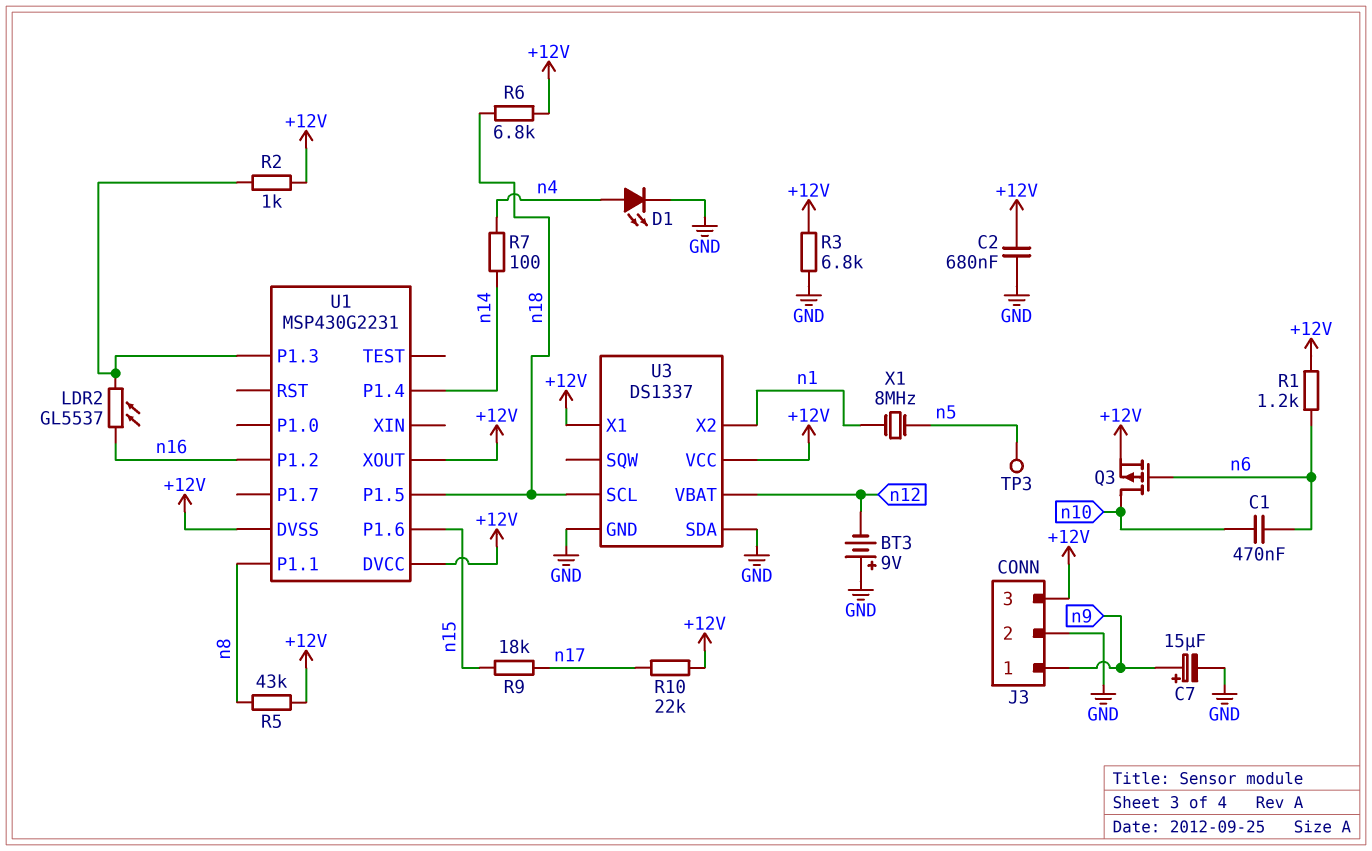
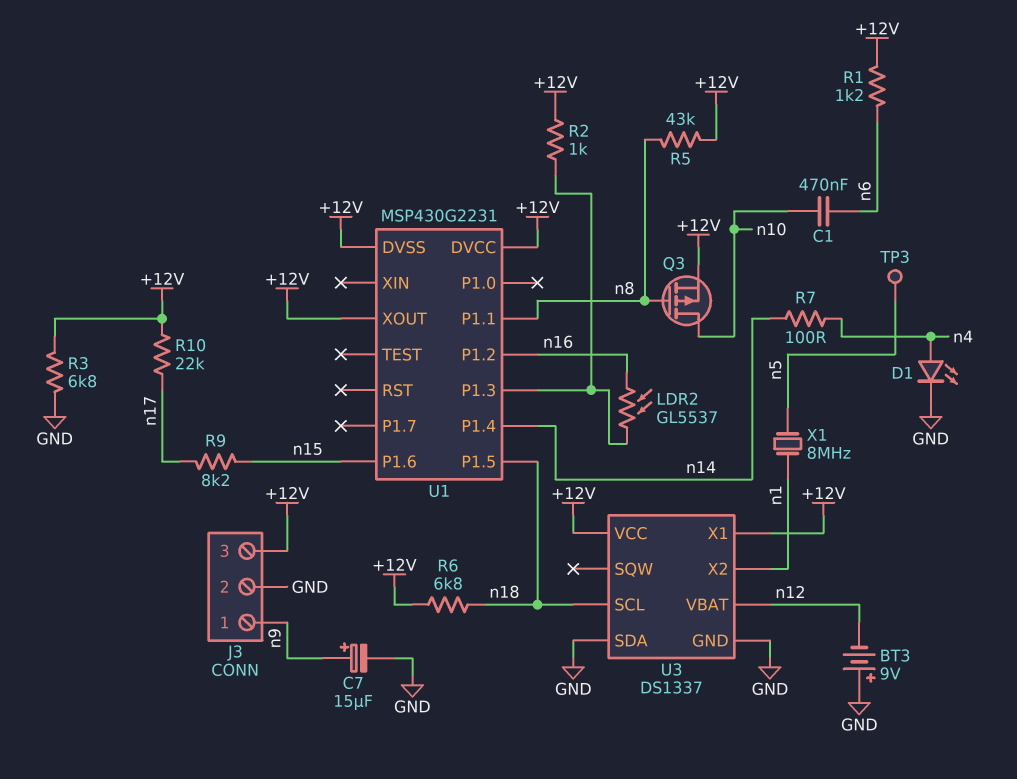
C2: 680nF (+12V, GND) -> none
Q3: PMOS (G n6, D n10, S +12V) -> PMOS (G n8, D n10, S +12V)
R9: 18k (n15, n17) -> 8.2k (n15, n17)

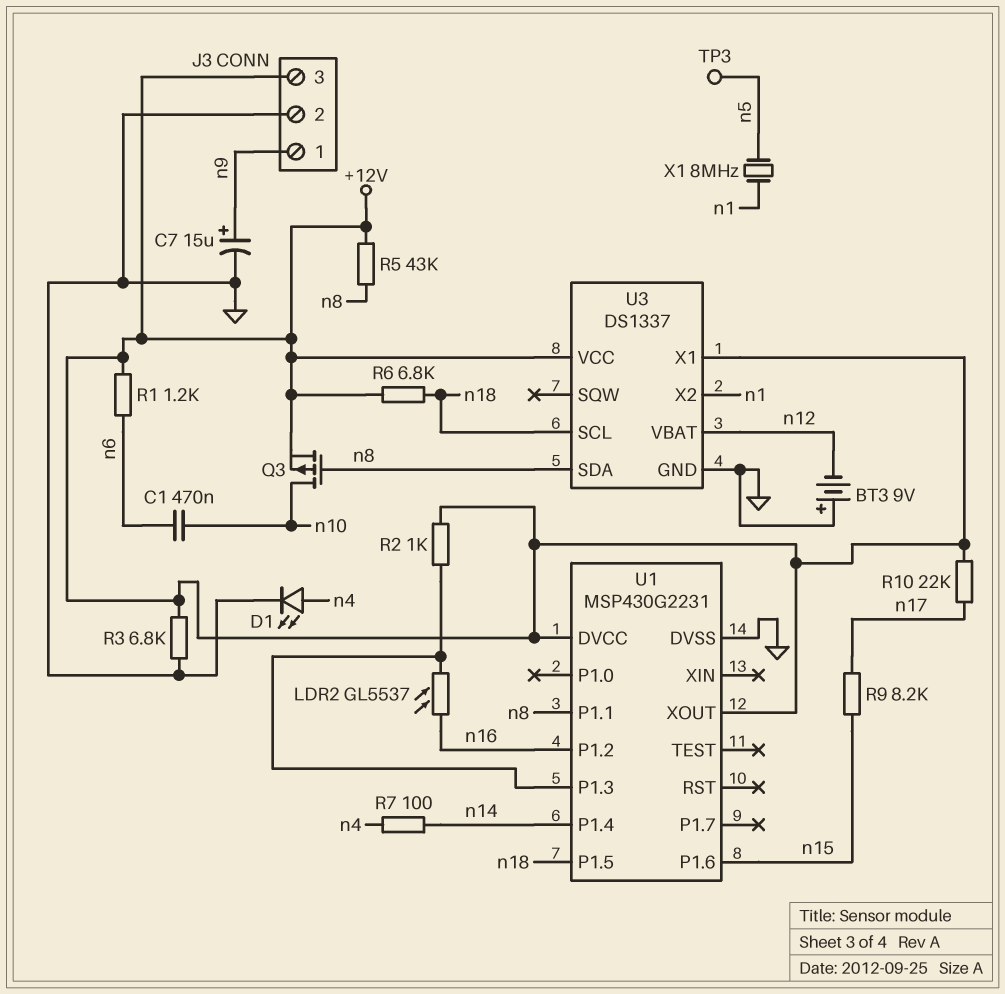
U1 pin DVSS: +12V -> GND
U3 pin SDA: GND -> n8

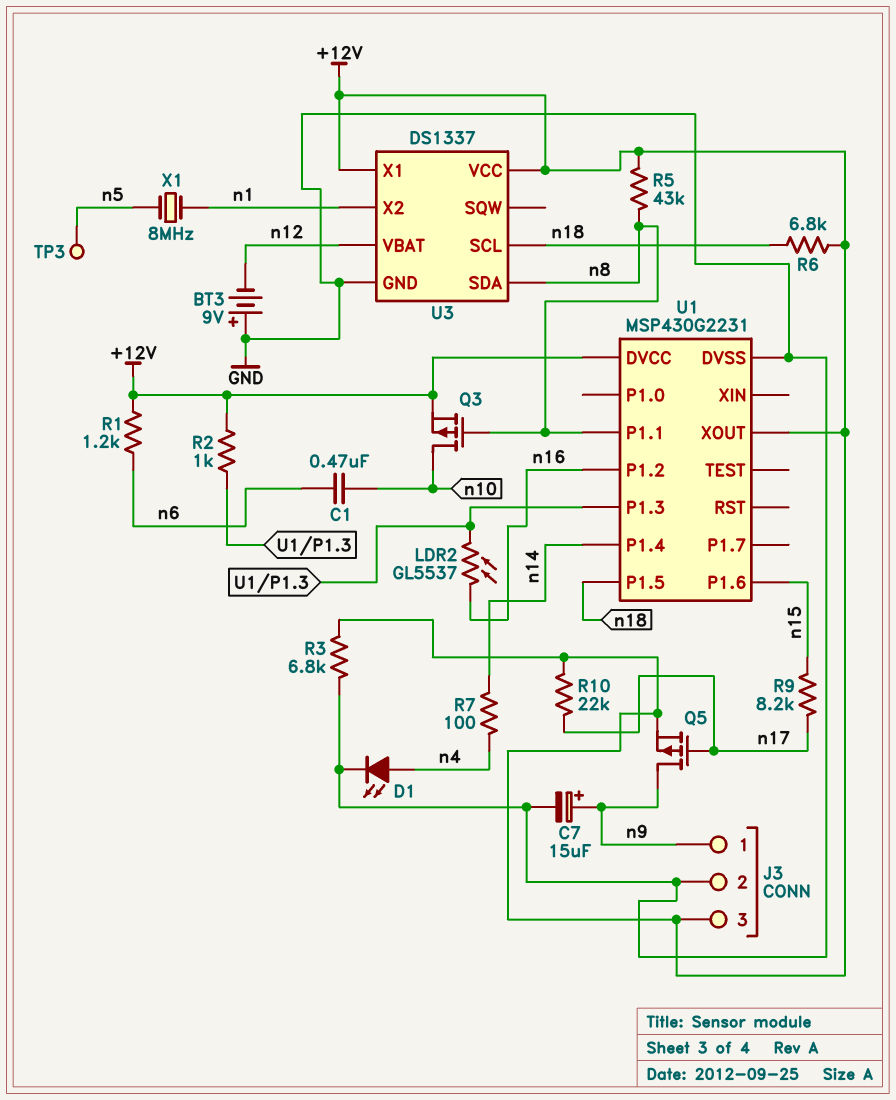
Q5: none -> PMOS (G n17, D n9, S +12V)

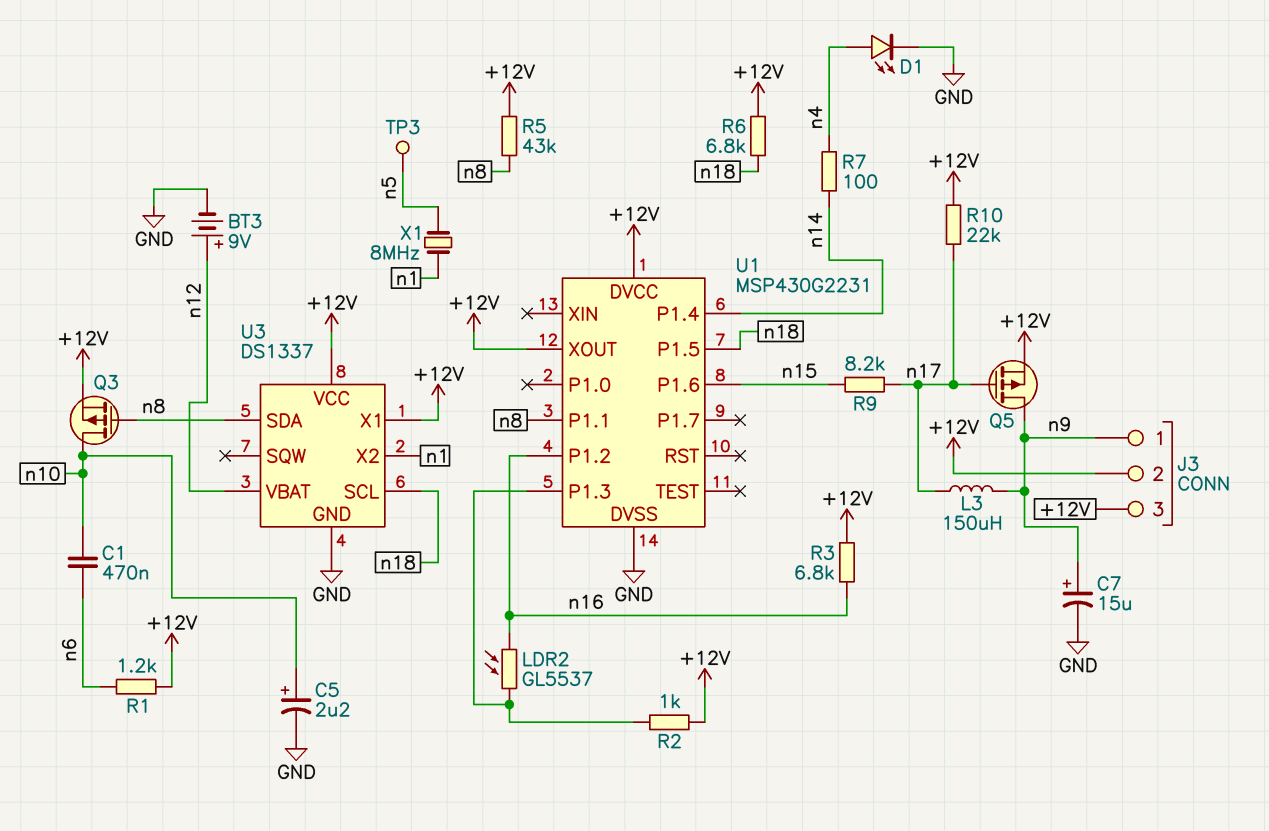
BT3: 9V (plus GND, minus n12) -> 9V (plus n12, minus GND)
C5: none -> 2.2uF (plus n10, minus GND)
J3 pin 2: GND -> +12V
L3: none -> 150uH (n9, n17)
R3: 6.8k (+12V, GND) -> 6.8k (+12V, n16)

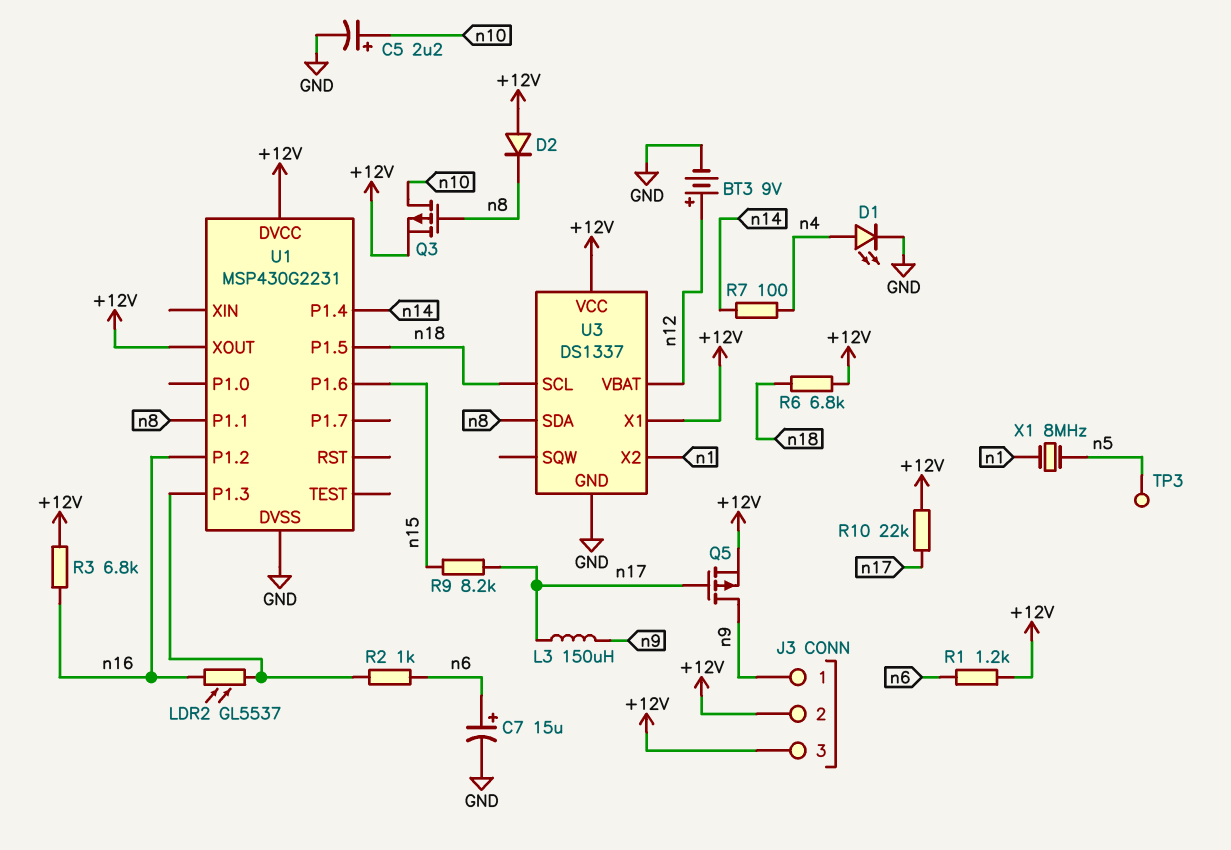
C1: 470nF (n6, n10) -> none
C7: 15uF (plus n9, minus GND) -> 15uF (plus n6, minus GND)
D2: none -> diode (A +12V, K n8)
R2: 1k (+12V, U1/P1.3) -> 1k (U1/P1.3, n6)
R5: 43k (+12V, n8) -> none

